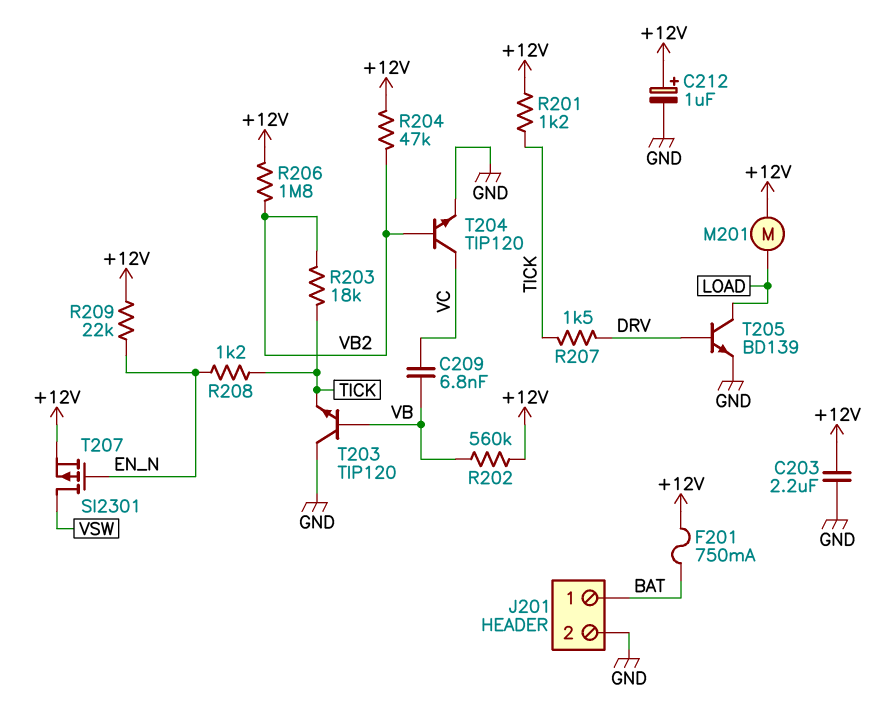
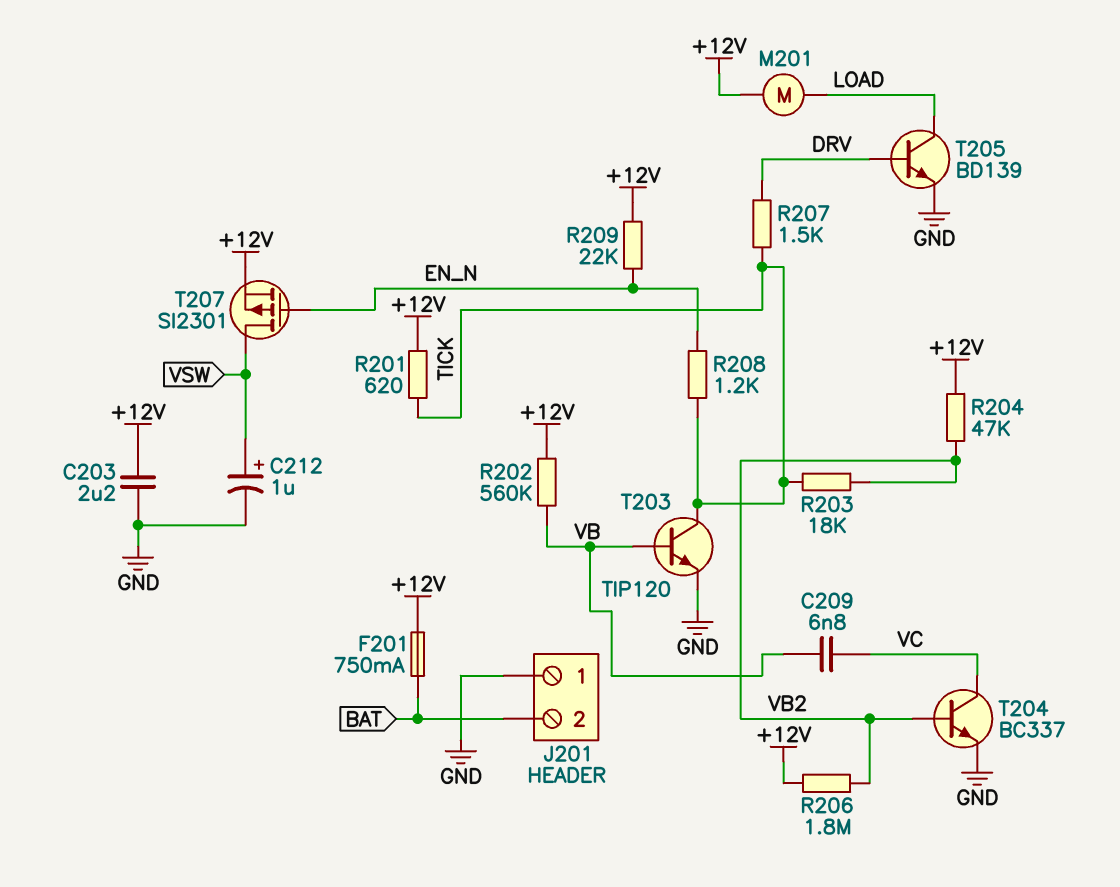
C212: 1uF (plus +12V, minus GND) -> 1uF (plus VSW, minus GND)
J201 pin 1: BAT -> GND
J201 pin 2: GND -> BAT
R201: 1.2k (+12V, TICK) -> 620 (+12V, TICK)
T203: NPN TIP120 (B VB, C GND, E TICK) -> NPN TIP120 (B VB, C TICK, E GND)
T204: NPN TIP120 (B VB2, C VC, E GND) -> NPN BC337 (B VB2, C VC, E GND)

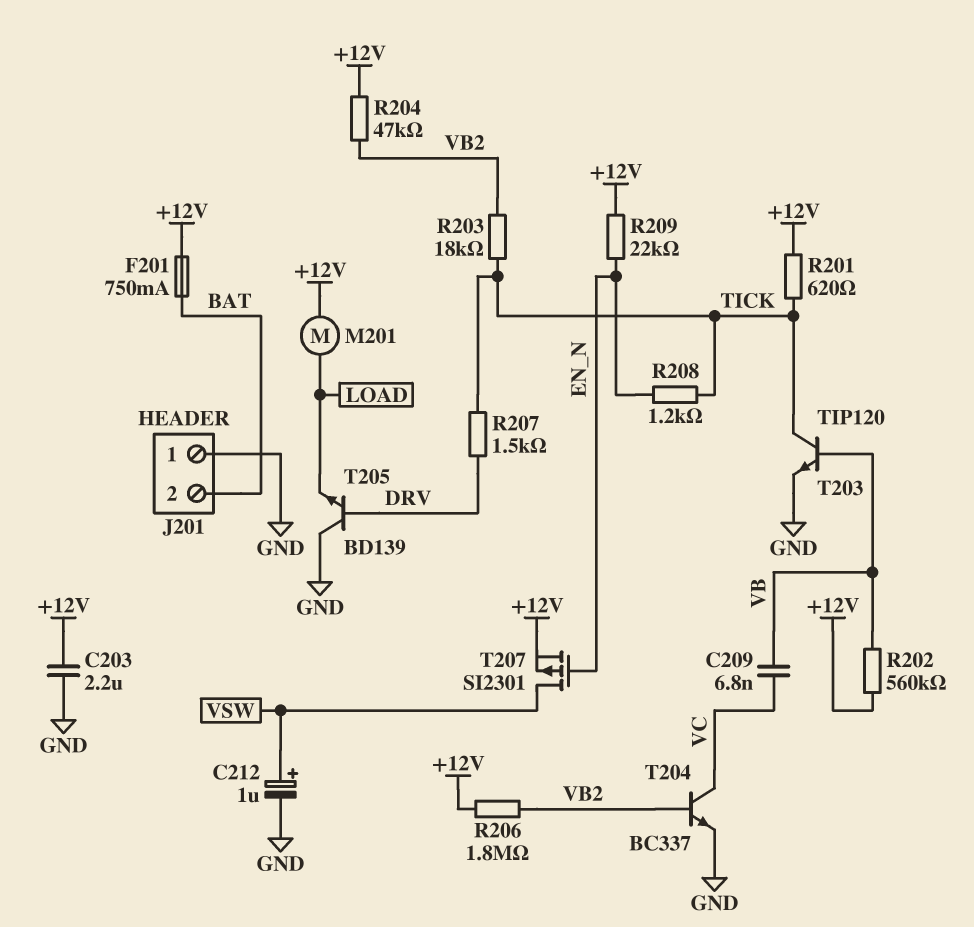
T205: NPN BD139 (B DRV, C LOAD, E GND) -> NPN BD139 (B DRV, C GND, E LOAD)

